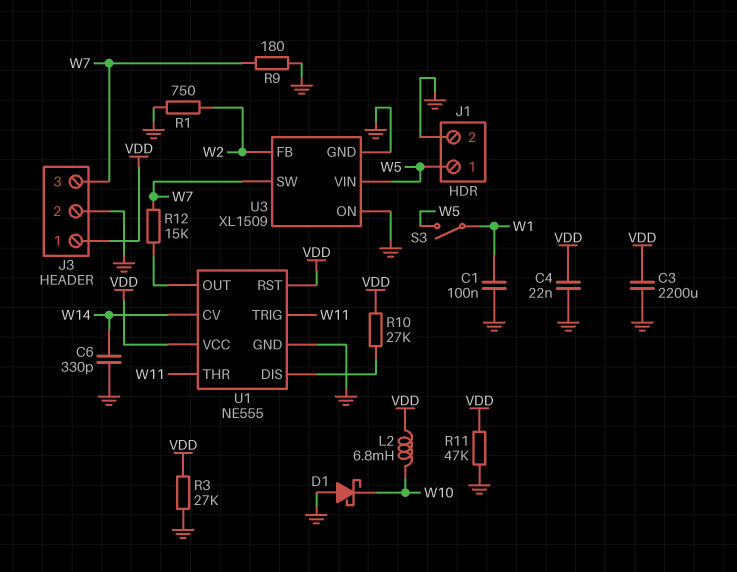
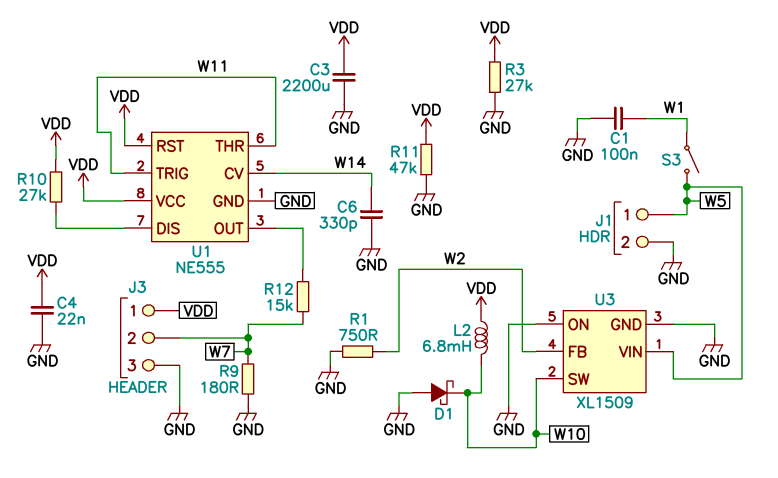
J3 pin 2: GND -> W7
J3 pin 3: W7 -> GND
U3 pin SW: W7 -> W10

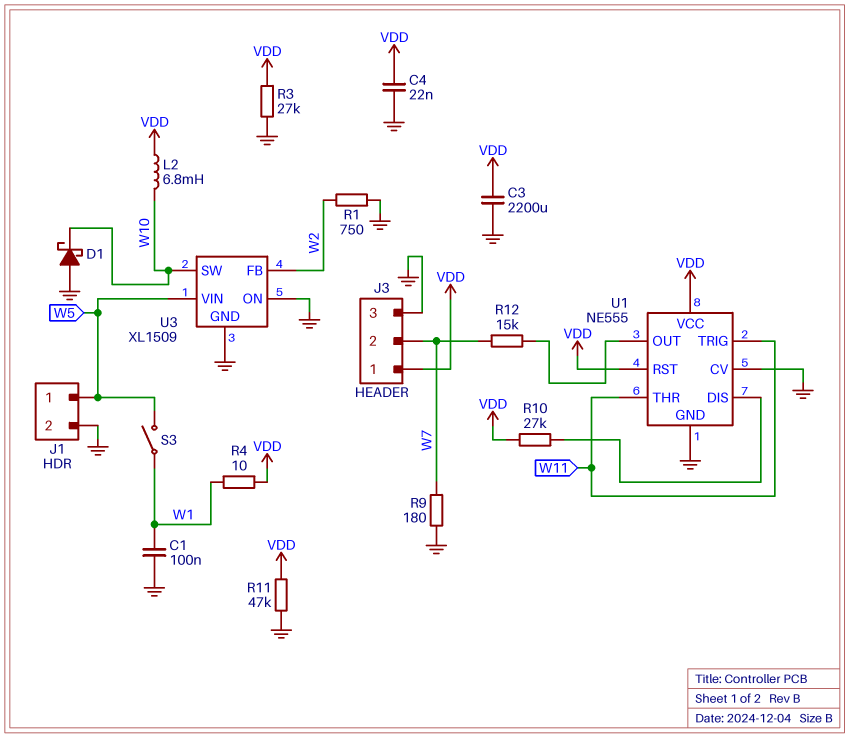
C6: 330pF (GND, W14) -> none
R4: none -> 10 (VDD, W1)
U1 pin CV: W14 -> GND

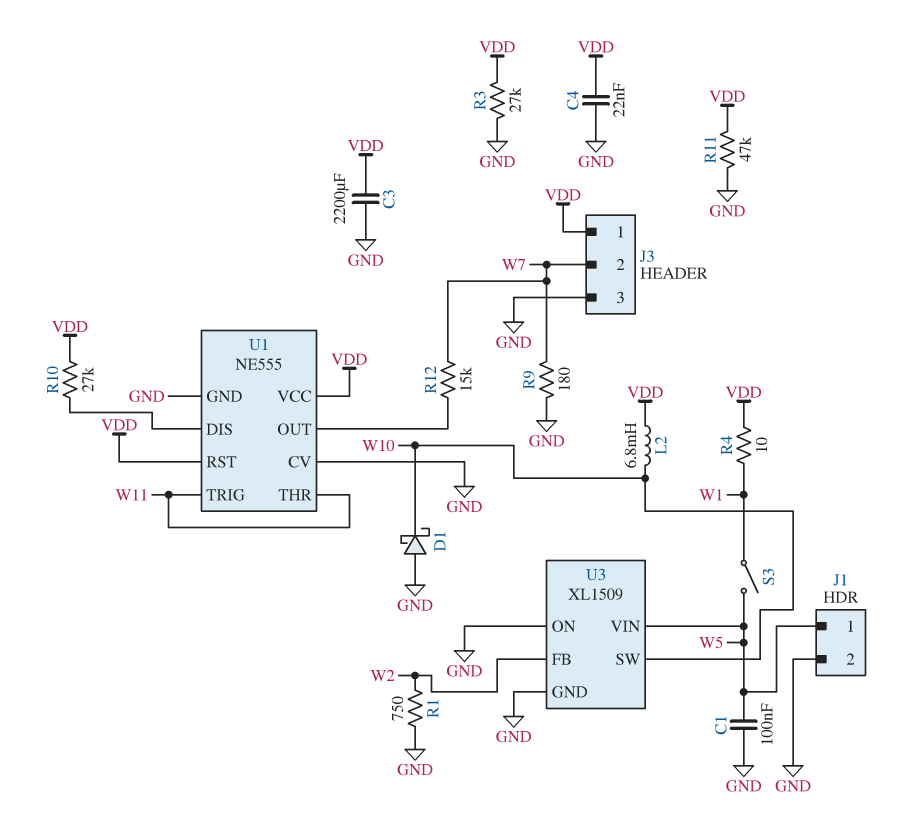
C1: 100nF (GND, W1) -> 100nF (GND, W5)

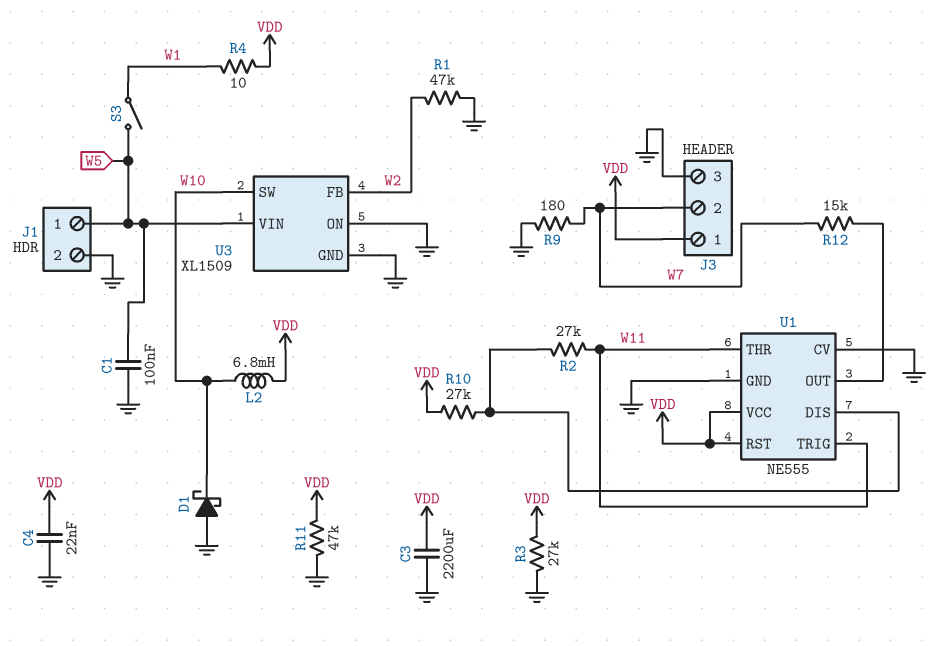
R1: 750 (GND, W2) -> 47k (GND, W2)
R2: none -> 27k (U1/DIS, W11)

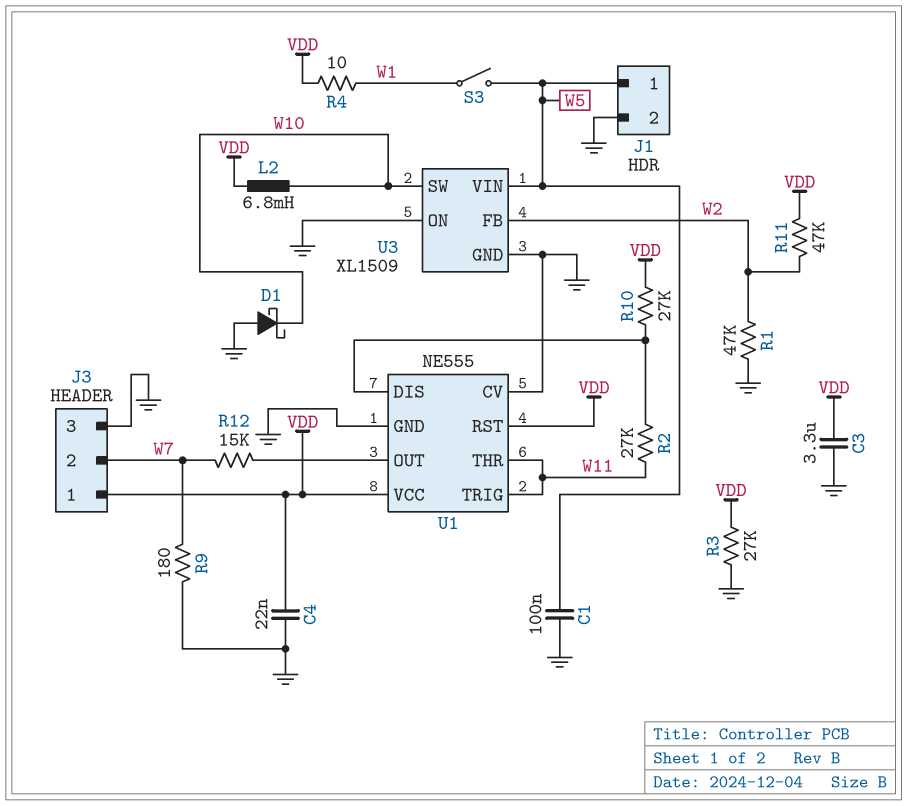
C3: 2200uF (GND, VDD) -> 3.3uF (GND, VDD)
R11: 47k (GND, VDD) -> 47k (VDD, W2)

